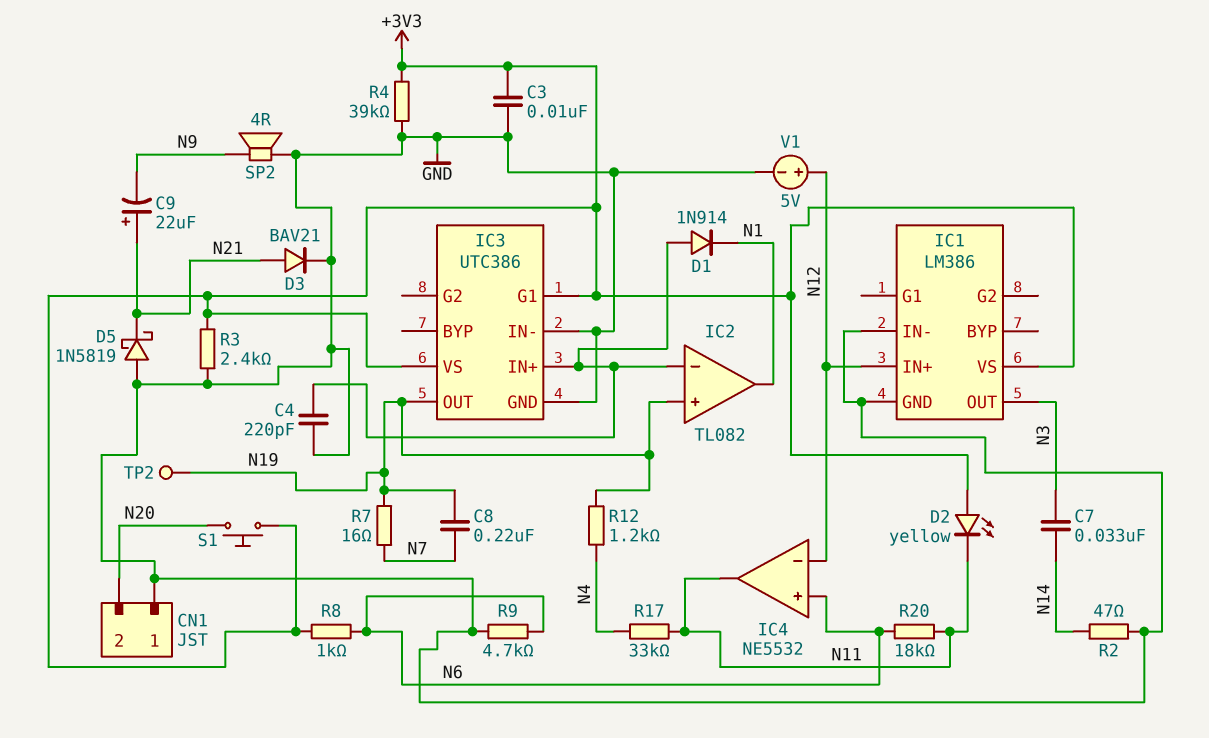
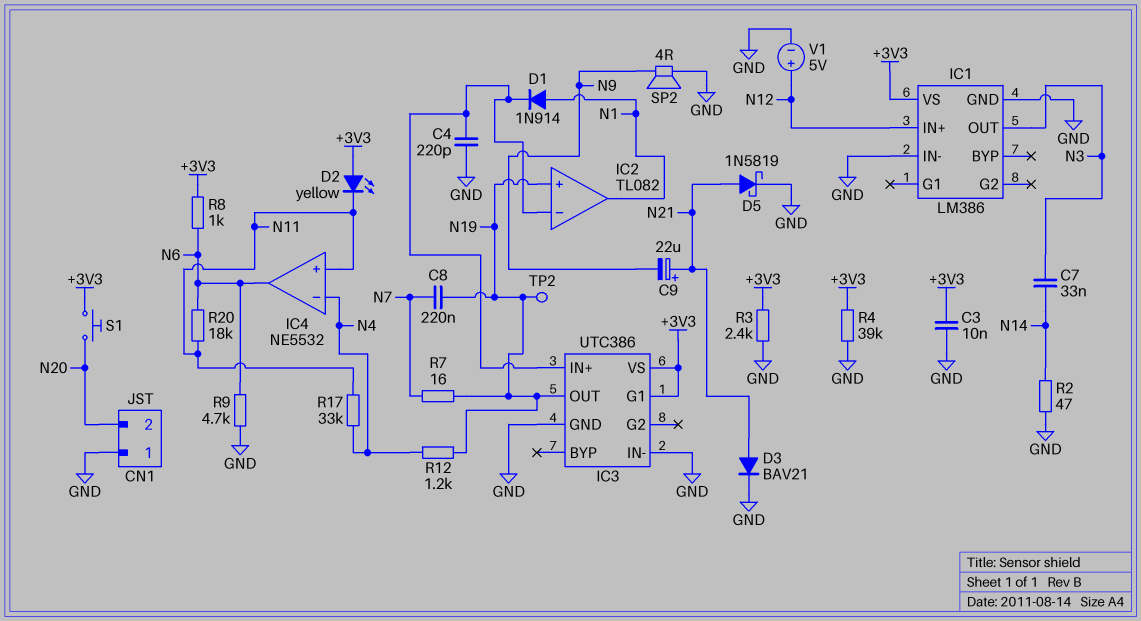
D1: diode 1N914 (A IC2/in-, K N1) -> diode 1N914 (A N1, K IC2/in-)
D5: schottky 1N5819 (A GND, K N21) -> schottky 1N5819 (A N21, K GND)
IC4 pin in+: N6 -> N11
IC4 pin in-: N12 -> N4
IC4 pin out: N11 -> N6

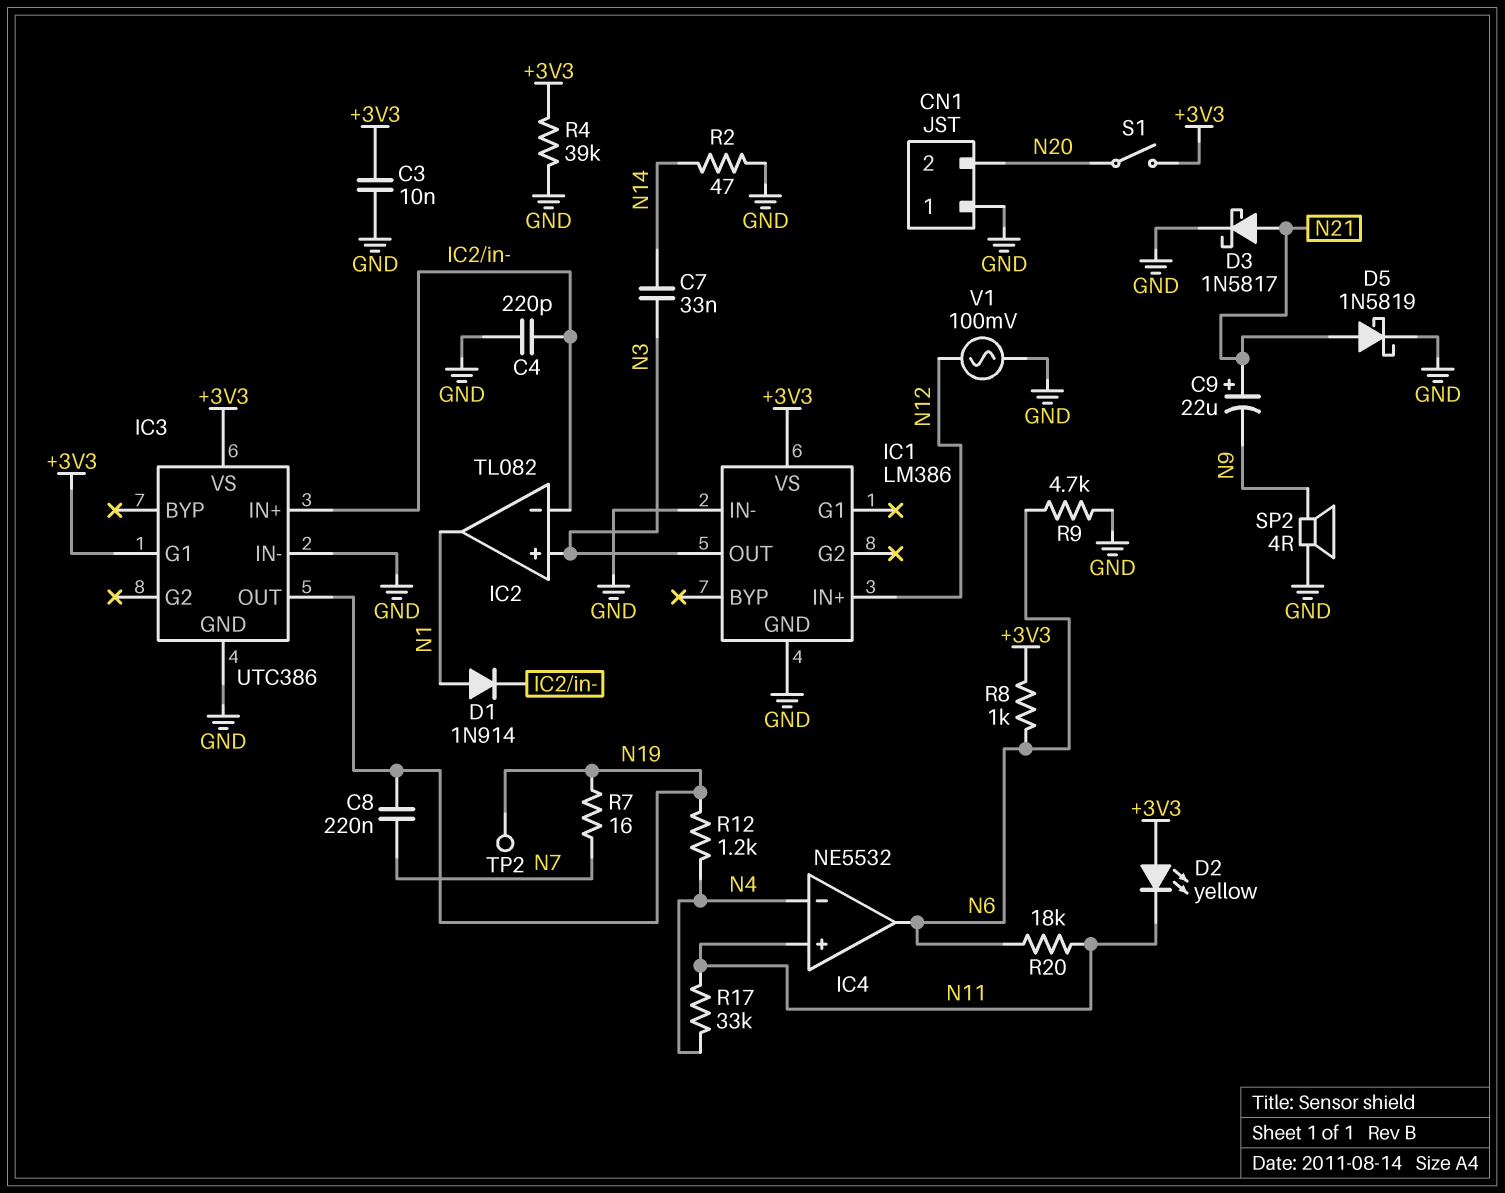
D3: diode BAV21 (A N21, K GND) -> schottky 1N5817 (A N21, K GND)
IC2 pin in+: N19 -> N3
R3: 2.4k (+3V3, GND) -> none
S1: button (+3V3, N20) -> switch (+3V3, N20)
V1: 5V (plus N12, minus GND) -> AC 100mV (GND, N12)

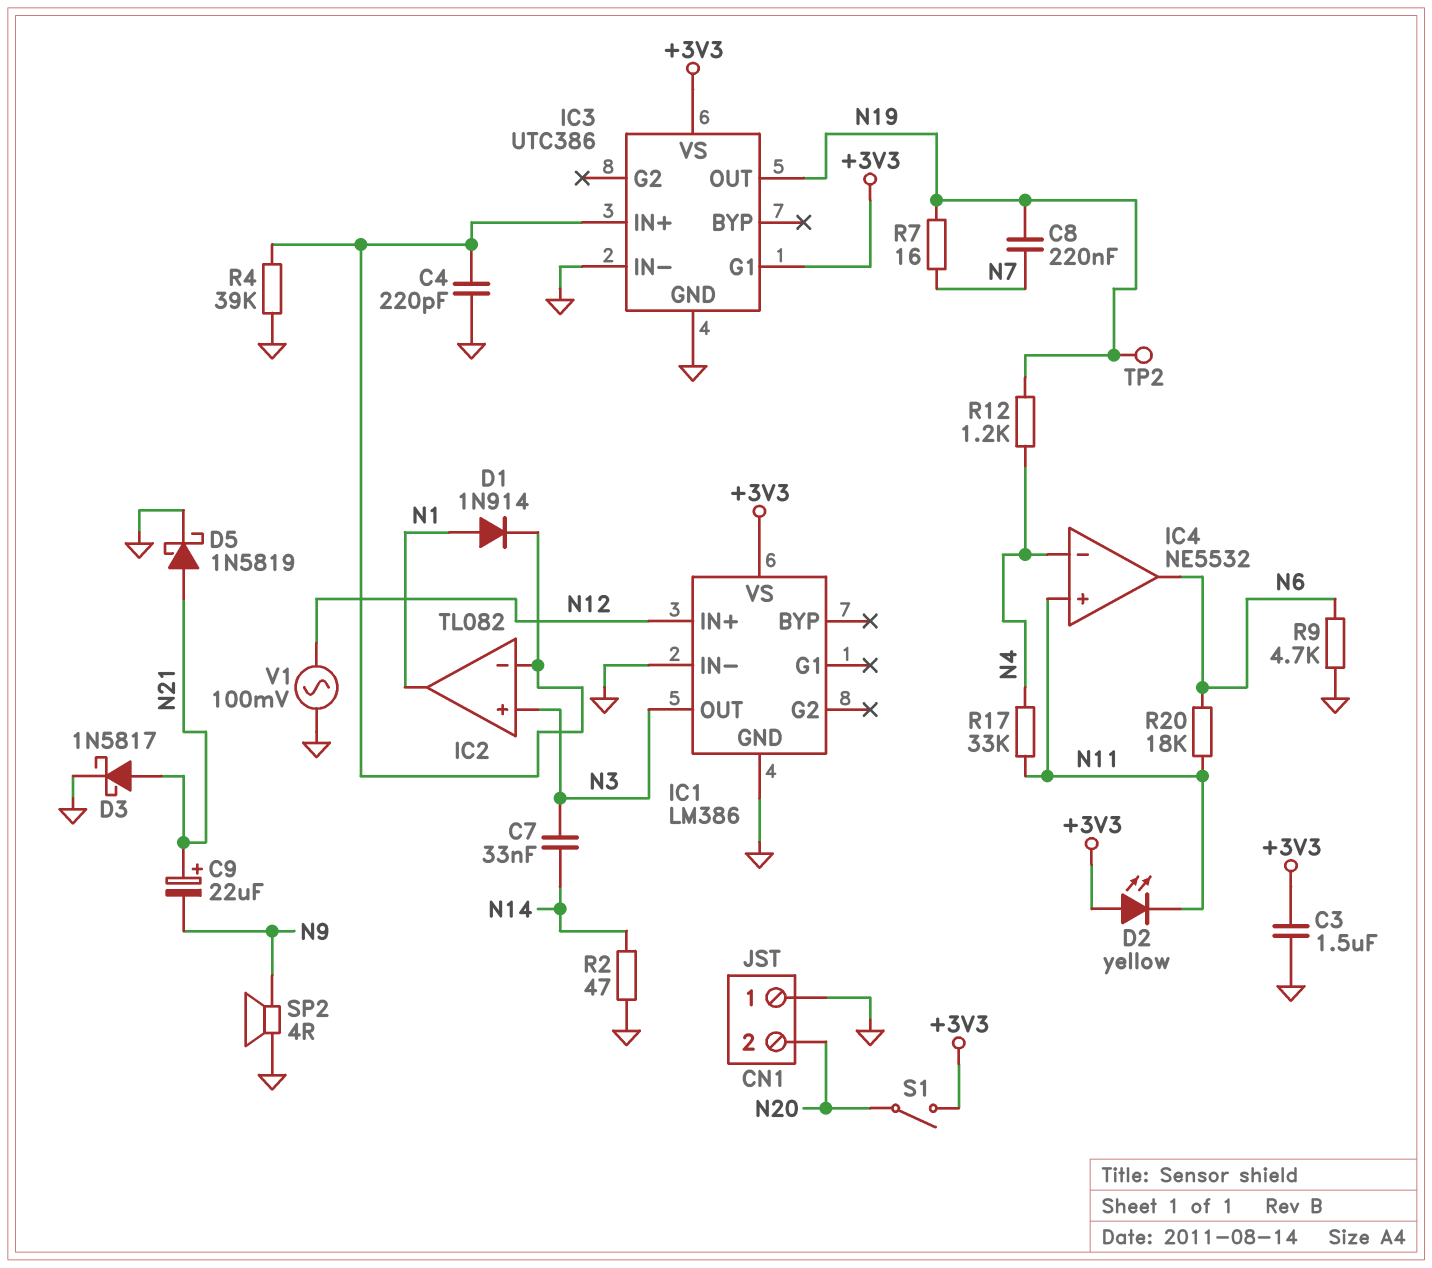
C3: 10nF (+3V3, GND) -> 1.5uF (+3V3, GND)
R4: 39k (+3V3, GND) -> 39k (GND, IC2/in-)
R8: 1k (+3V3, N6) -> none

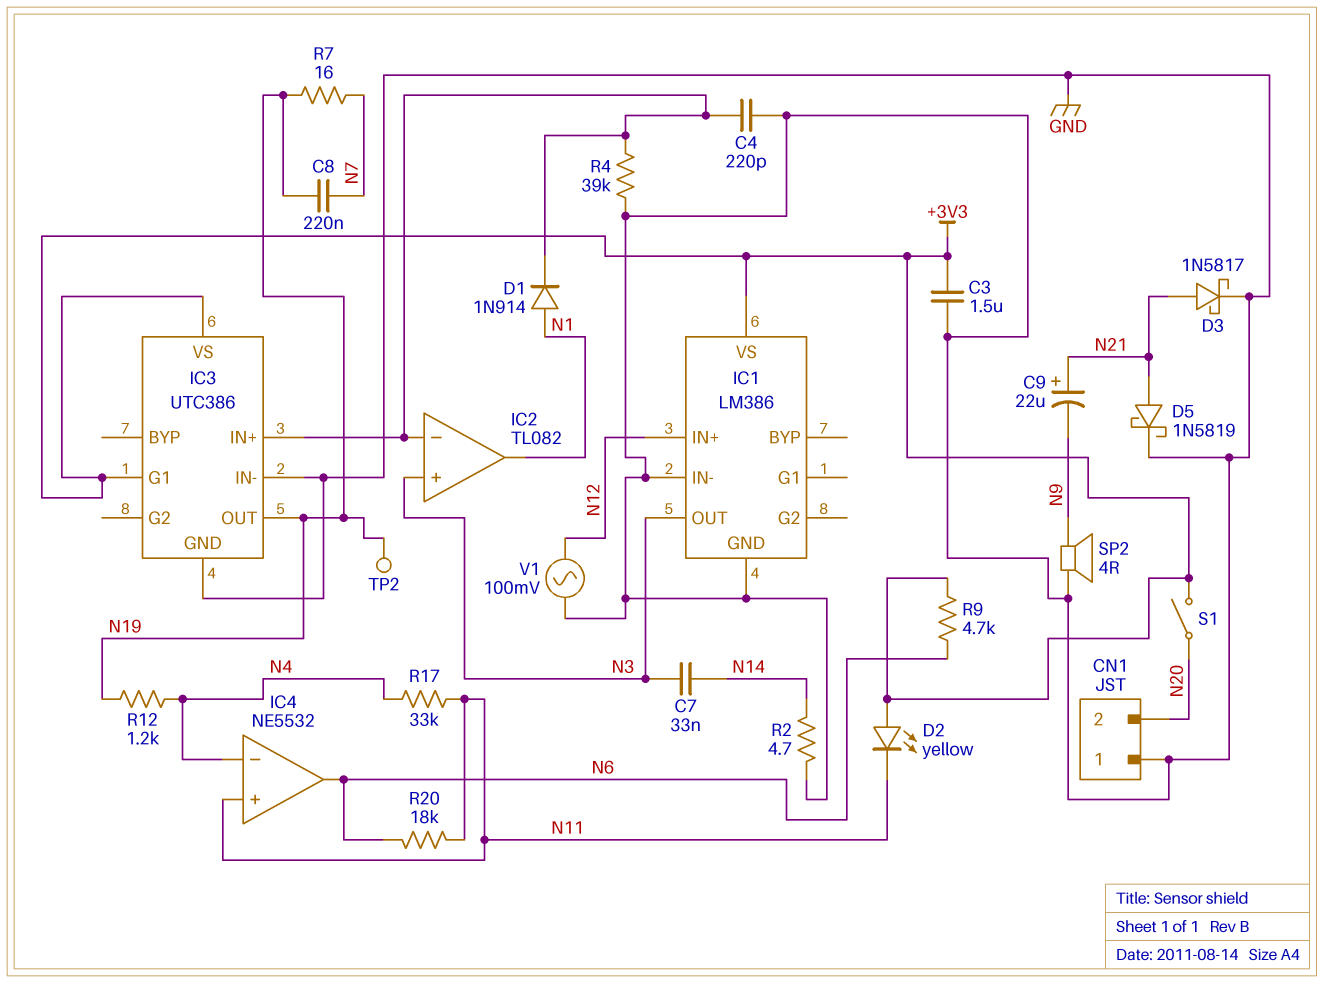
R2: 47 (GND, N14) -> 4.7 (GND, N14)
R9: 4.7k (GND, N6) -> 4.7k (+3V3, N6)

